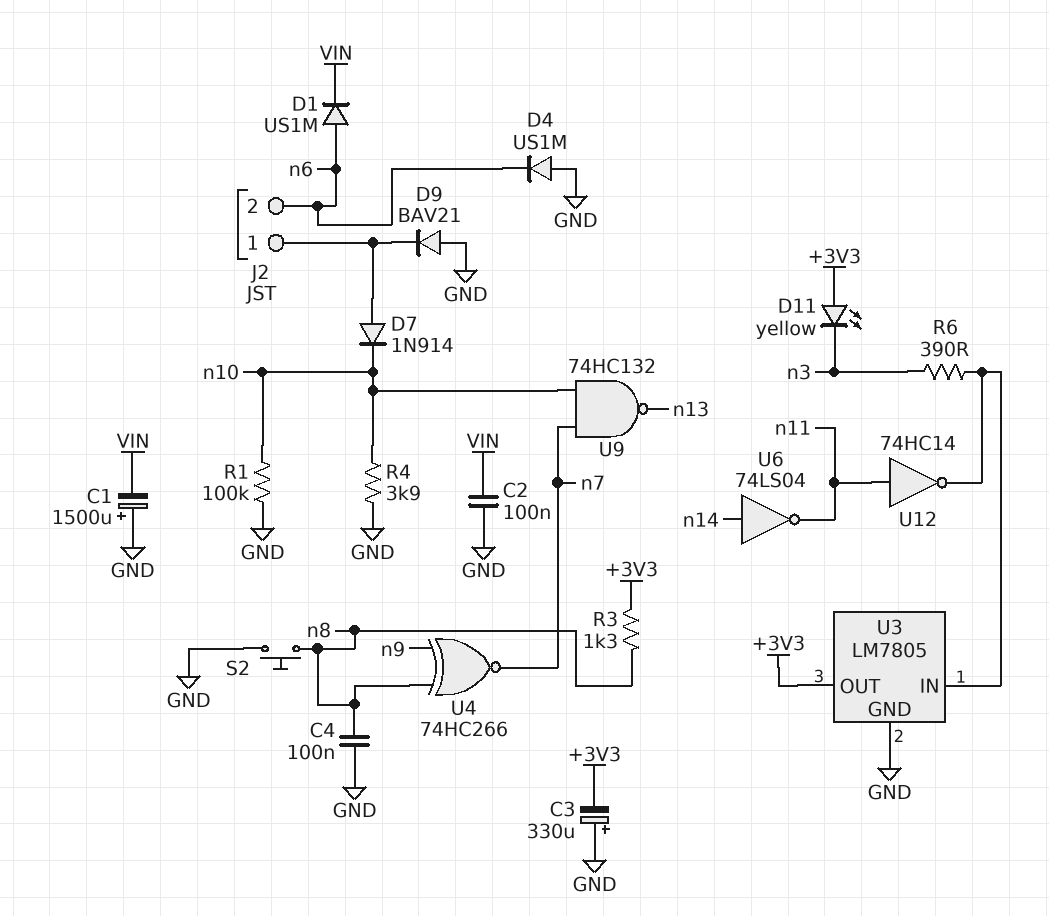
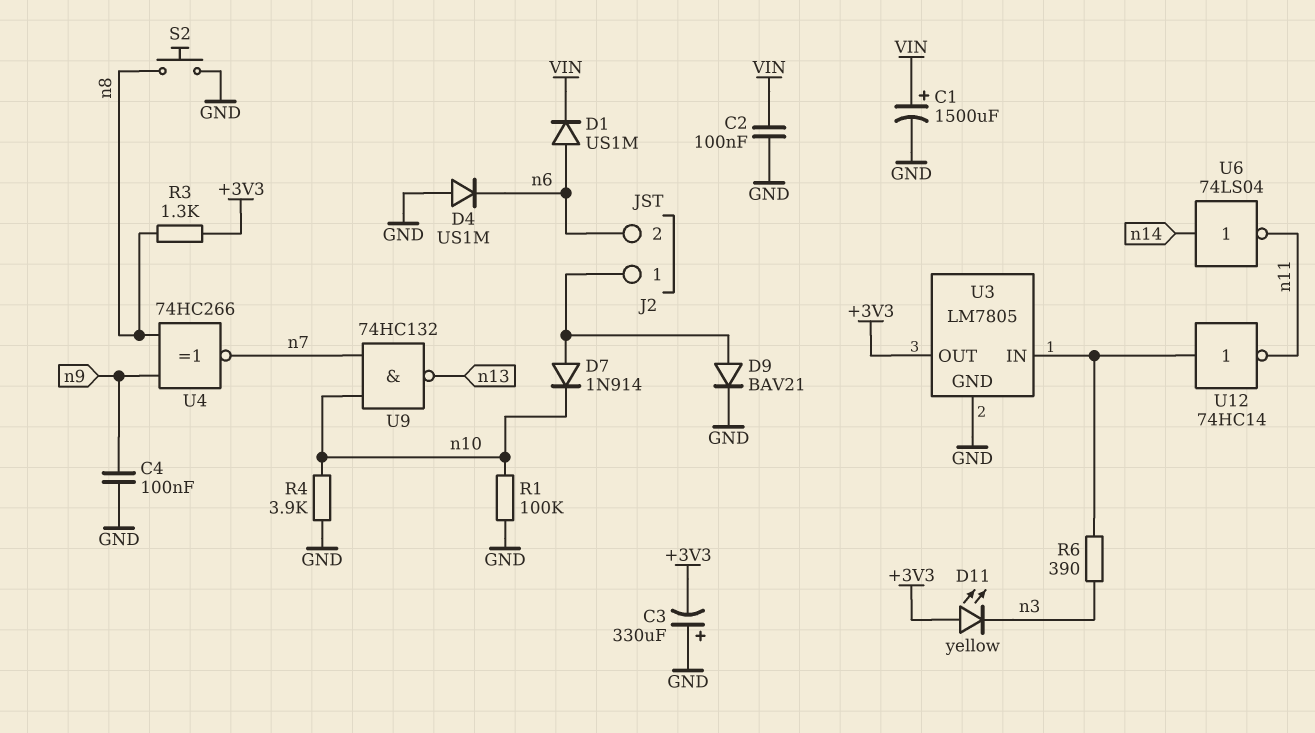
C1: 1500uF (plus GND, minus VIN) -> 1500uF (plus VIN, minus GND)
C4: 100nF (GND, n8) -> 100nF (GND, n9)
D9: diode BAV21 (A GND, K J2/1) -> diode BAV21 (A J2/1, K GND)
U12: NOT 74HC14 (in n11, out U3/IN) -> NOT 74HC14 (in U3/IN, out n11)

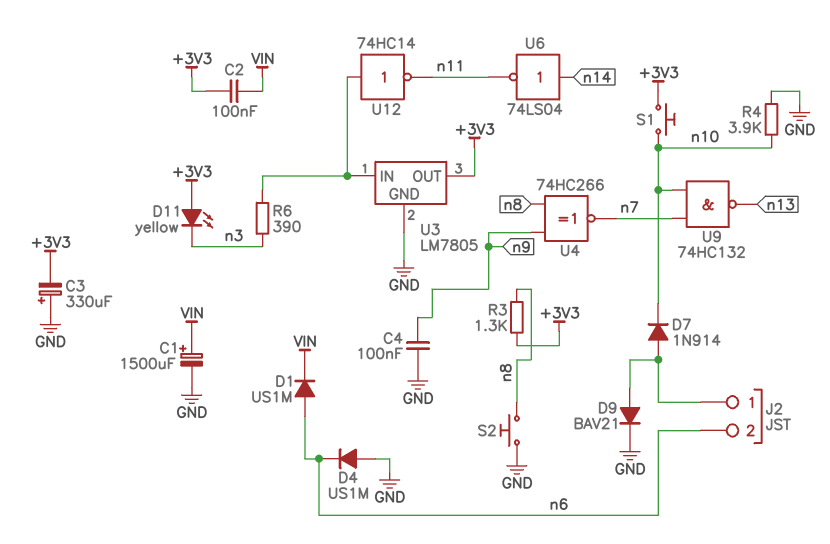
C2: 100nF (GND, VIN) -> 100nF (+3V3, VIN)
R1: 100k (GND, n10) -> none
S1: none -> button (+3V3, n10)

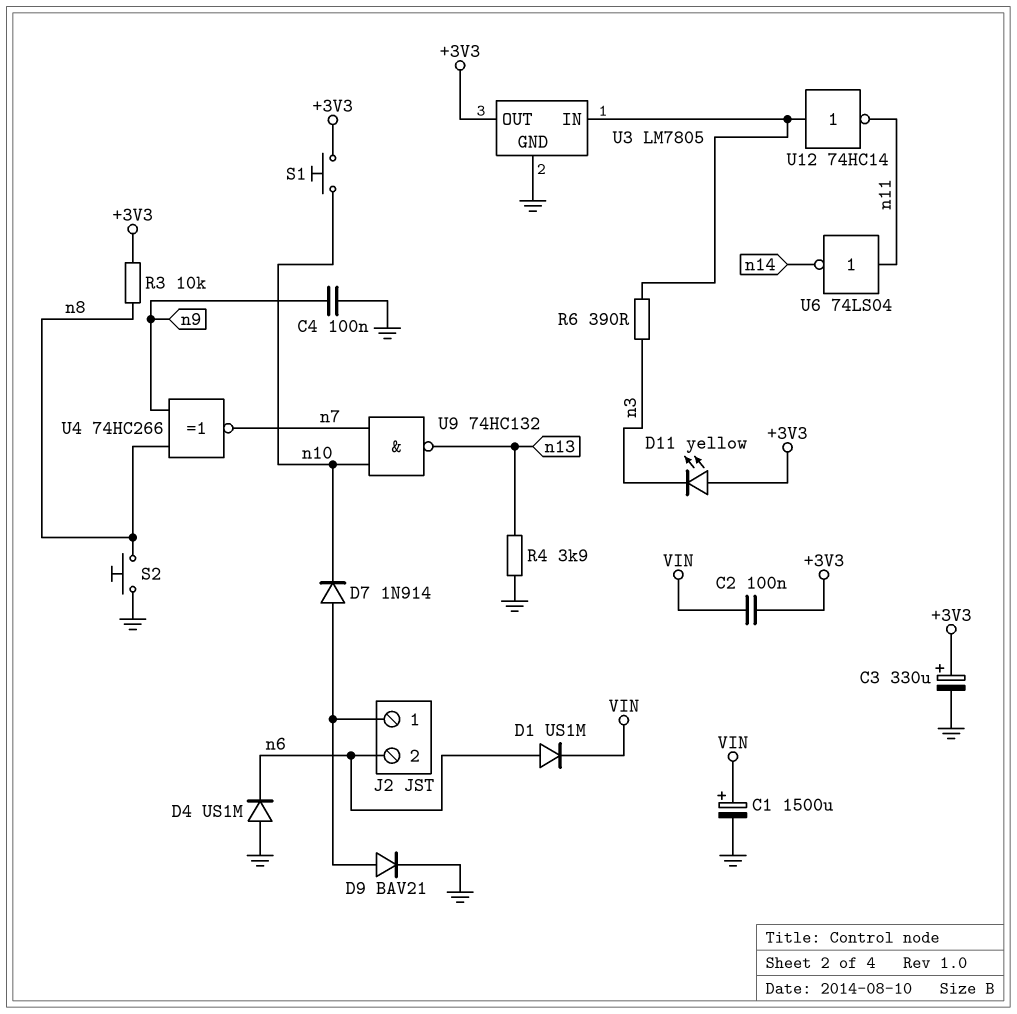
C3: 330uF (plus GND, minus +3V3) -> 330uF (plus +3V3, minus GND)
R3: 1.3k (+3V3, n8) -> 10k (+3V3, n8)
R4: 3.9k (GND, n10) -> 3.9k (GND, n13)
U6: NOT 74LS04 (in n14, out n11) -> NOT 74LS04 (in n11, out n14)

